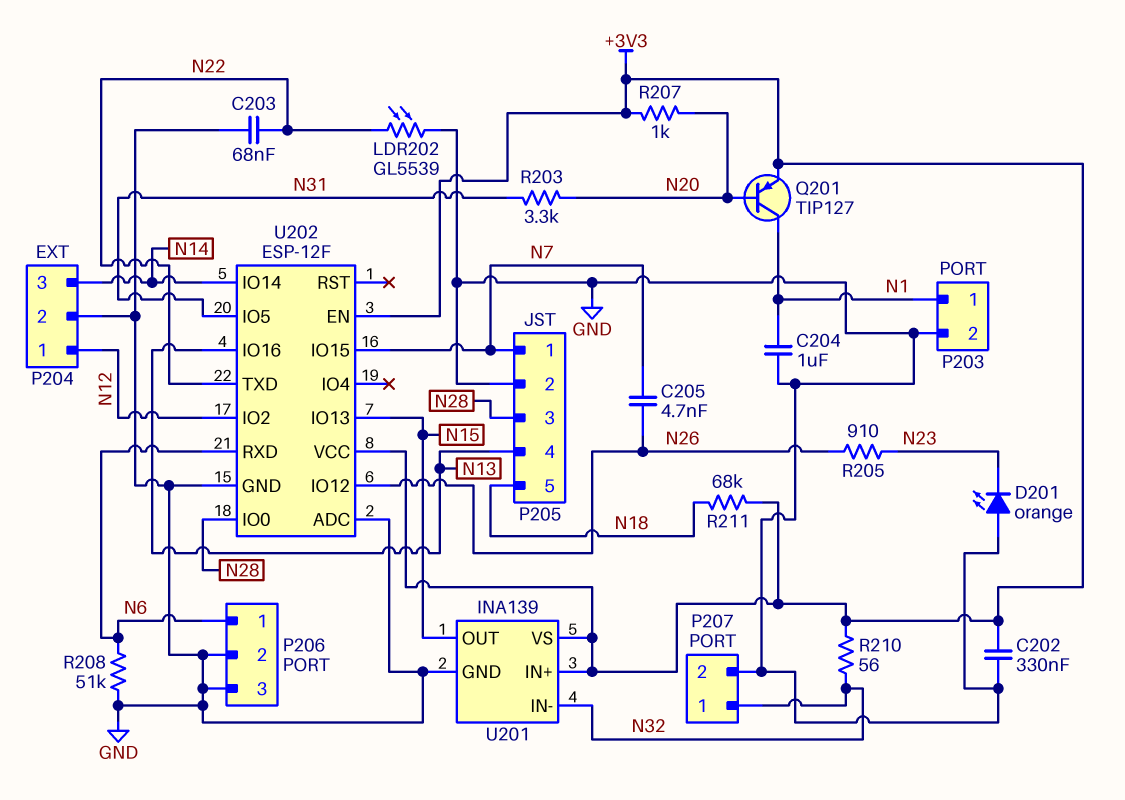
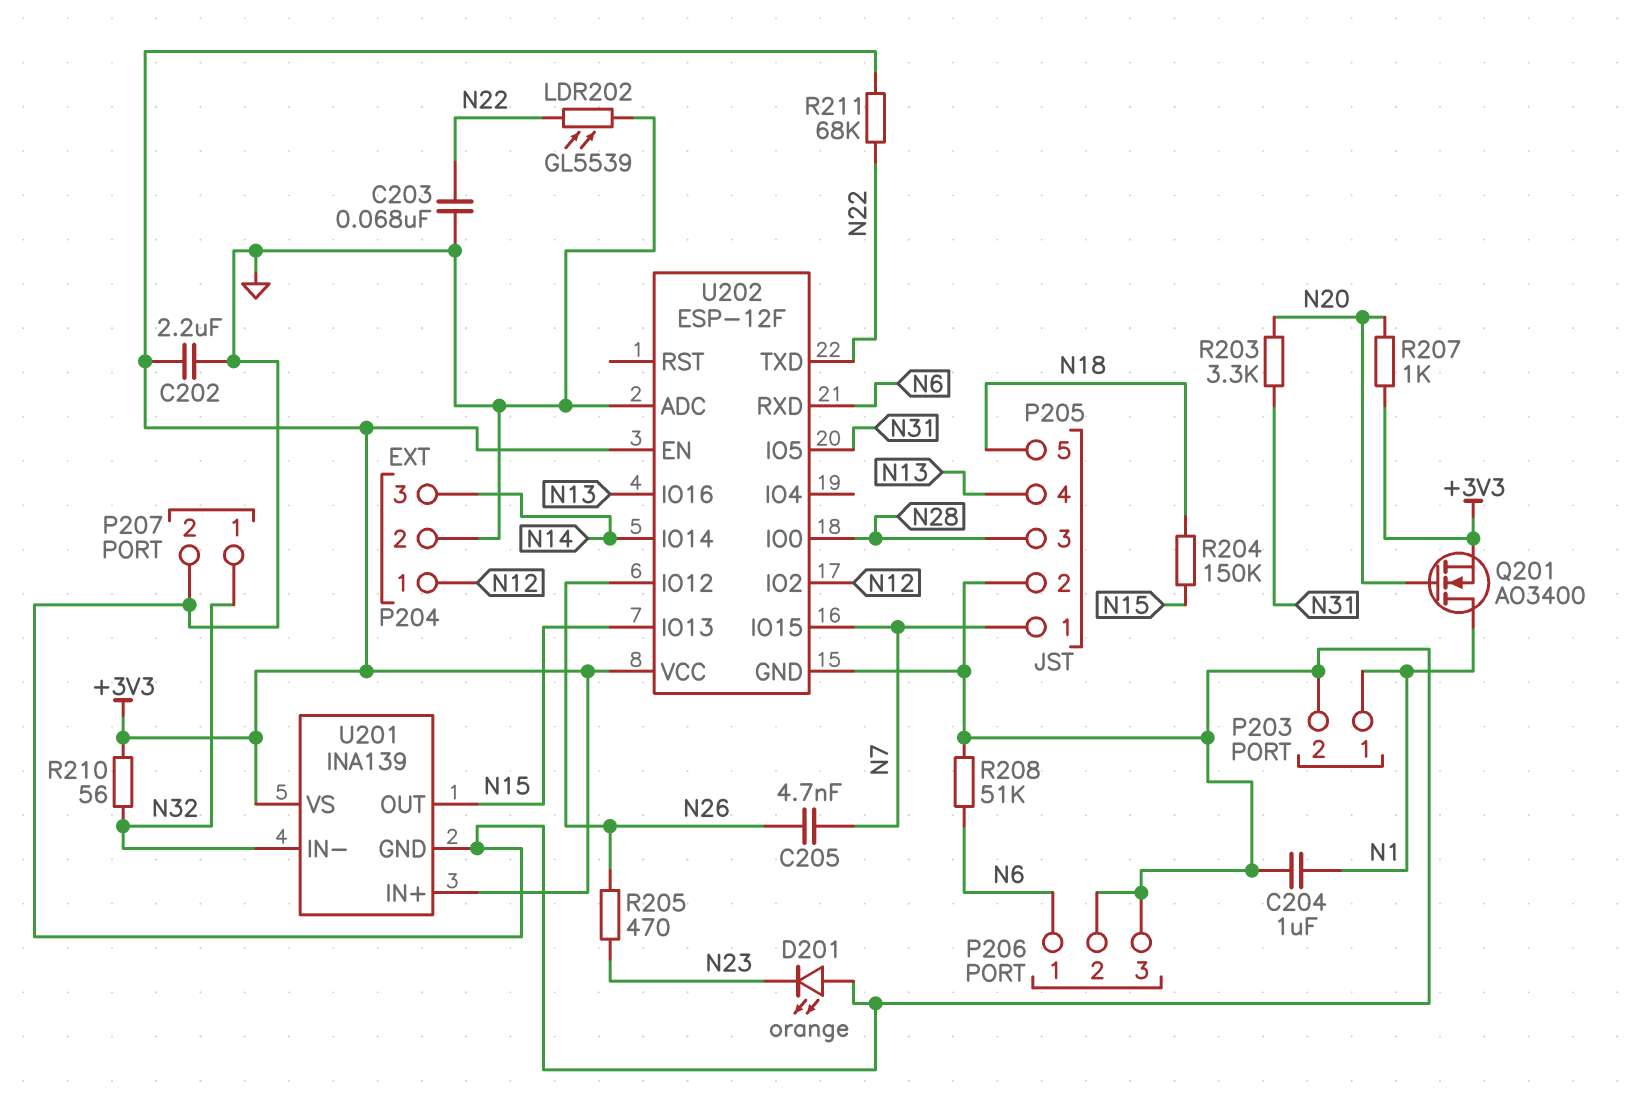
C202: 330nF (+3V3, GND) -> 2.2uF (+3V3, GND)
Q201: PNP TIP127 (B N20, C N1, E +3V3) -> NMOS AO3400 (G N20, D N1, S +3V3)
R204: none -> 150k (N15, N18)
R205: 910 (N23, N26) -> 470 (N23, N26)
R211: 68k (+3V3, N18) -> 68k (+3V3, N22)

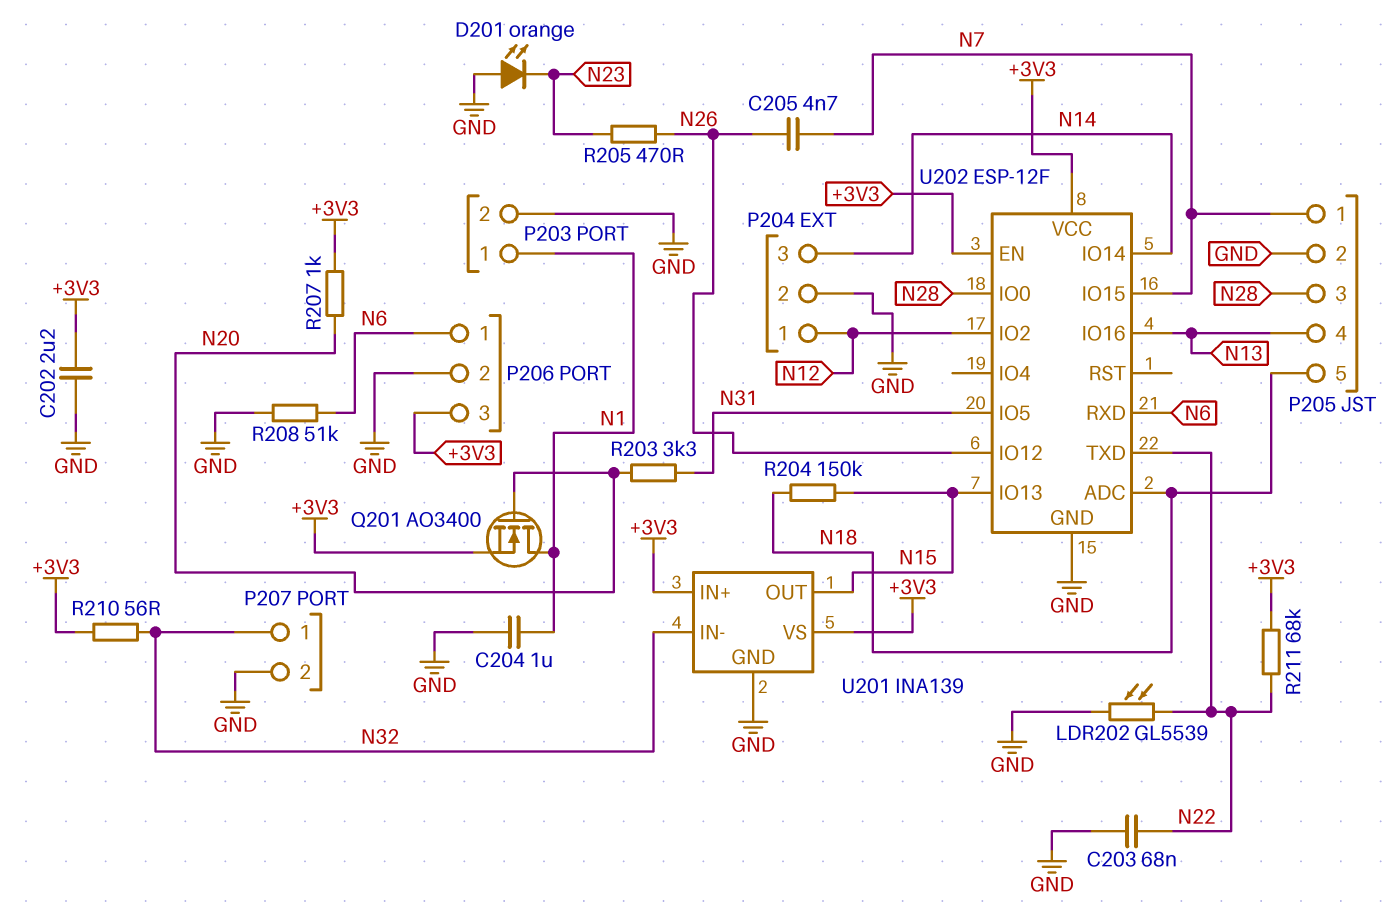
P206 pin 3: GND -> +3V3
U202 pin ADC: GND -> N18

